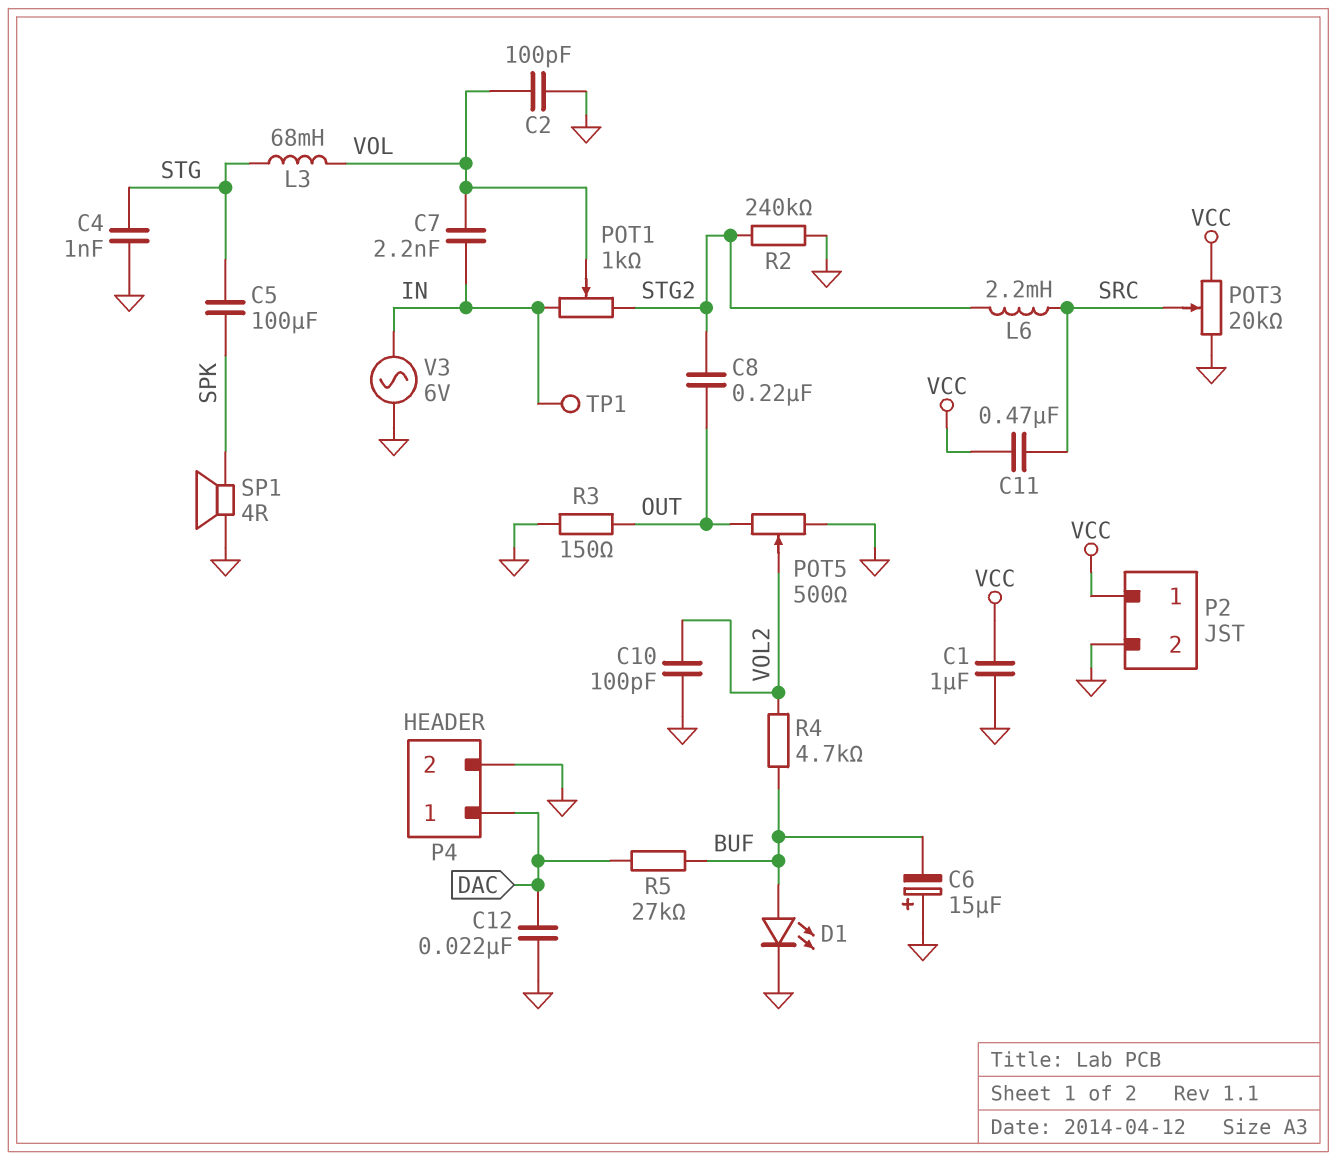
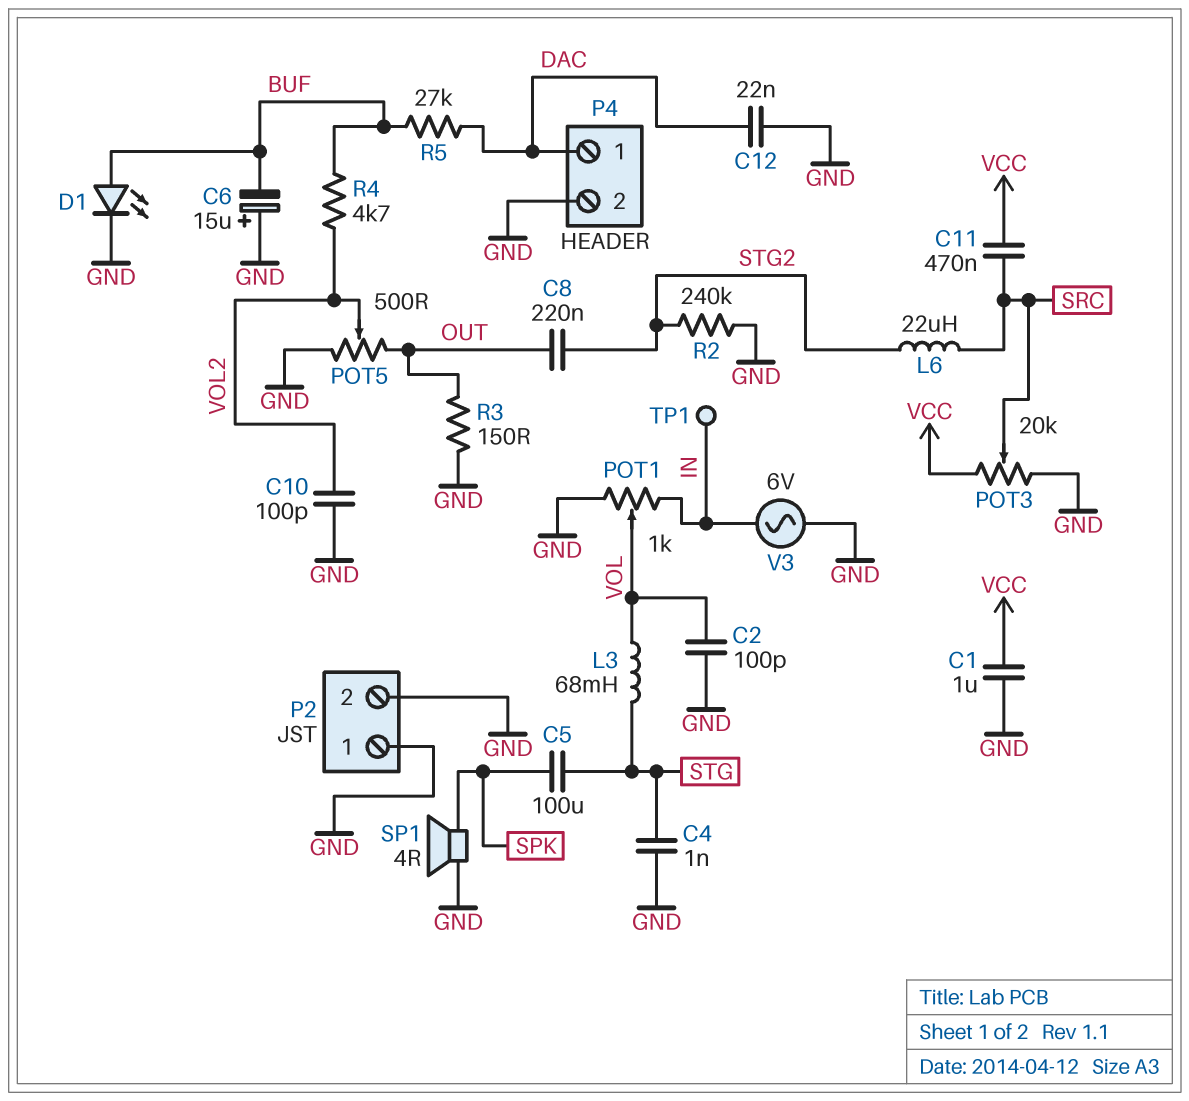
C7: 2.2nF (IN, VOL) -> none
L6: 2.2mH (SRC, STG2) -> 22uH (SRC, STG2)
P2 pin 1: VCC -> GND
POT1: 1k (IN, STG2, wiper VOL) -> 1k (GND, IN, wiper VOL)

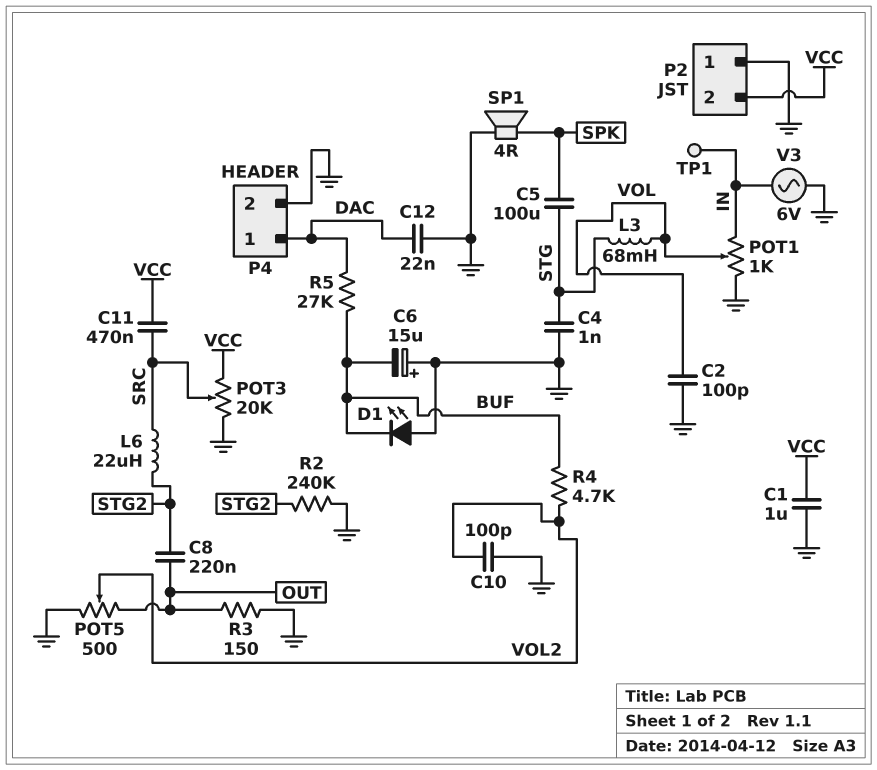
D1: LED (A BUF, K GND) -> LED (A GND, K BUF)
P2 pin 2: GND -> VCC

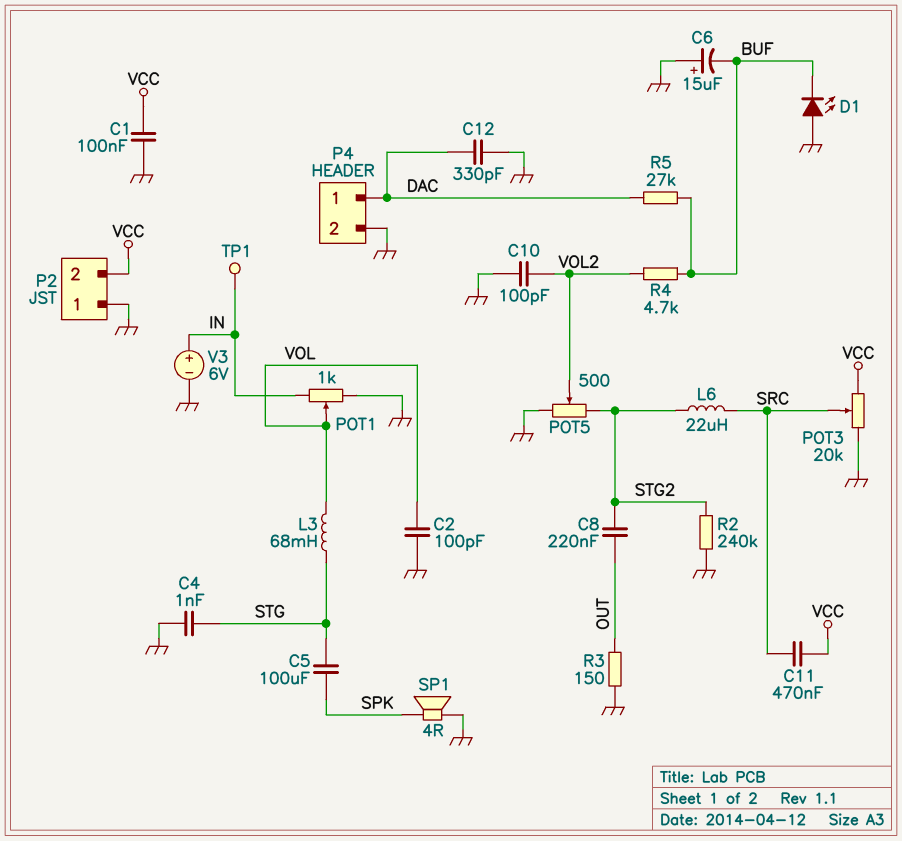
C1: 1uF (GND, VCC) -> 100nF (GND, VCC)
C12: 22nF (DAC, GND) -> 330pF (DAC, GND)
POT5: 500 (GND, OUT, wiper VOL2) -> 500 (GND, STG2, wiper VOL2)
V3: AC 6V (GND, IN) -> 6V (plus IN, minus GND)

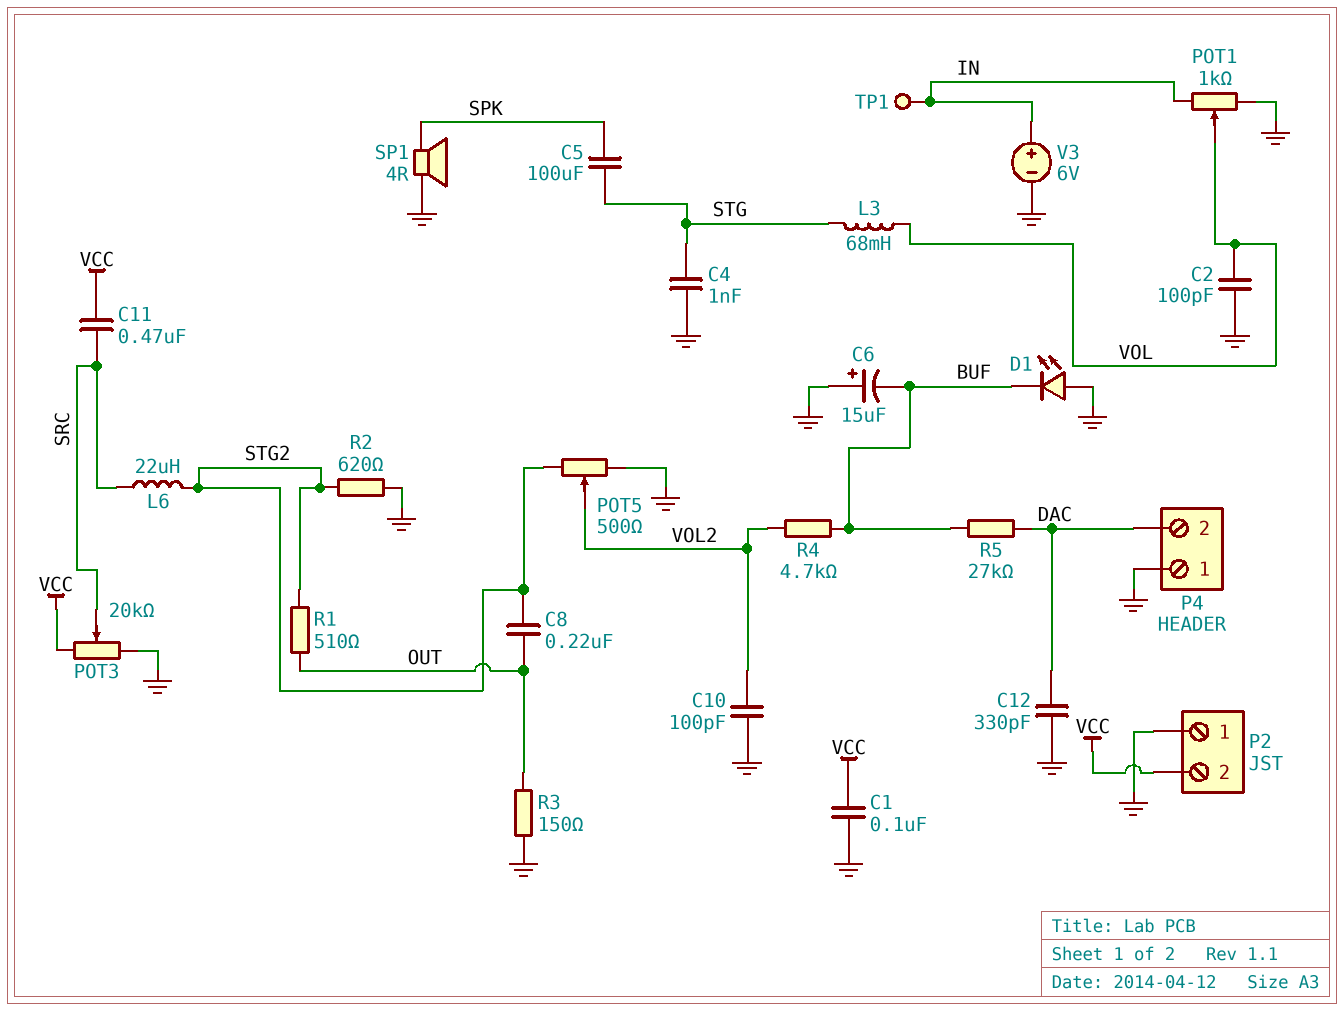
P4 pin 1: DAC -> GND
P4 pin 2: GND -> DAC
R1: none -> 510 (OUT, STG2)
R2: 240k (GND, STG2) -> 620 (GND, STG2)

